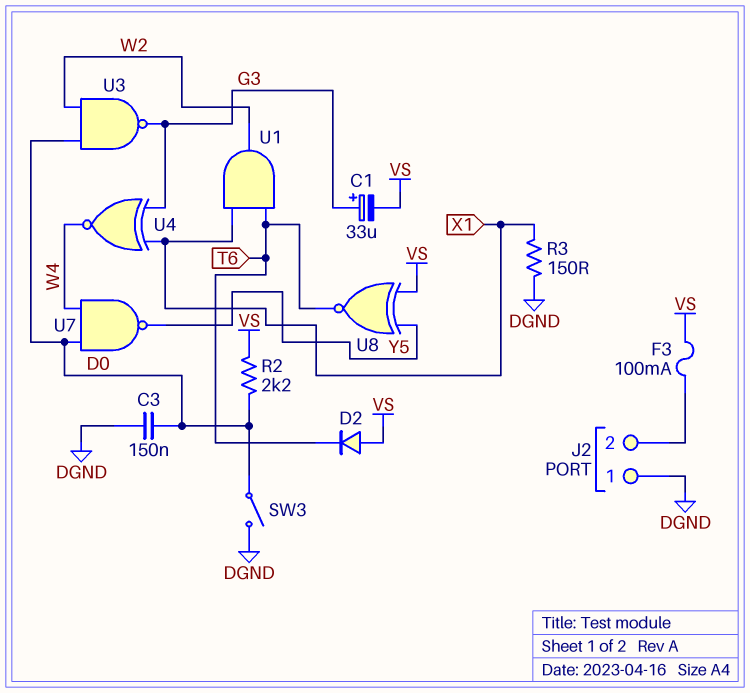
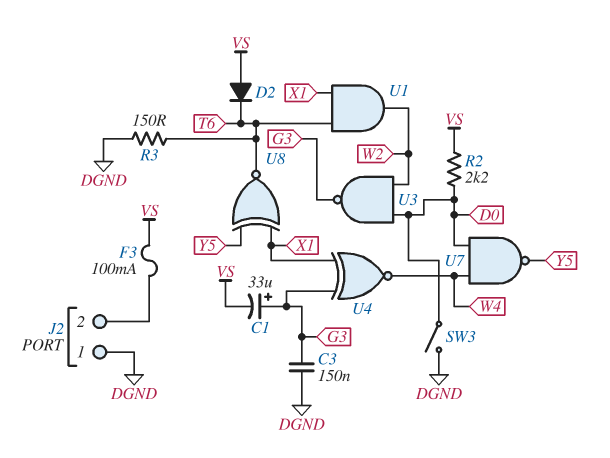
C3: 150nF (D0, DGND) -> 150nF (DGND, G3)
R3: 150 (DGND, X1) -> 150 (DGND, T6)
U8: XNOR (in VS, in Y5, out T6) -> XNOR (in X1, in Y5, out T6)

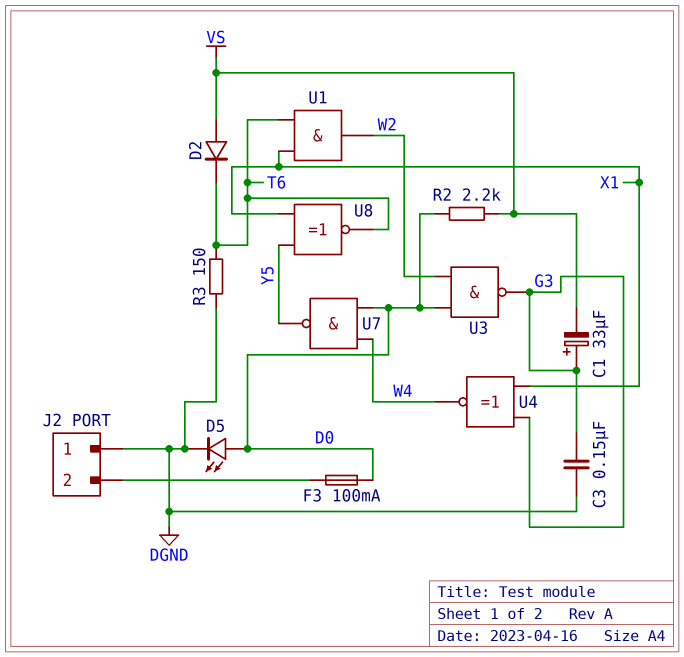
D5: none -> LED (A D0, K DGND)
F3: 100mA (J2/2, VS) -> 100mA (D0, J2/2)
SW3: switch (D0, DGND) -> none

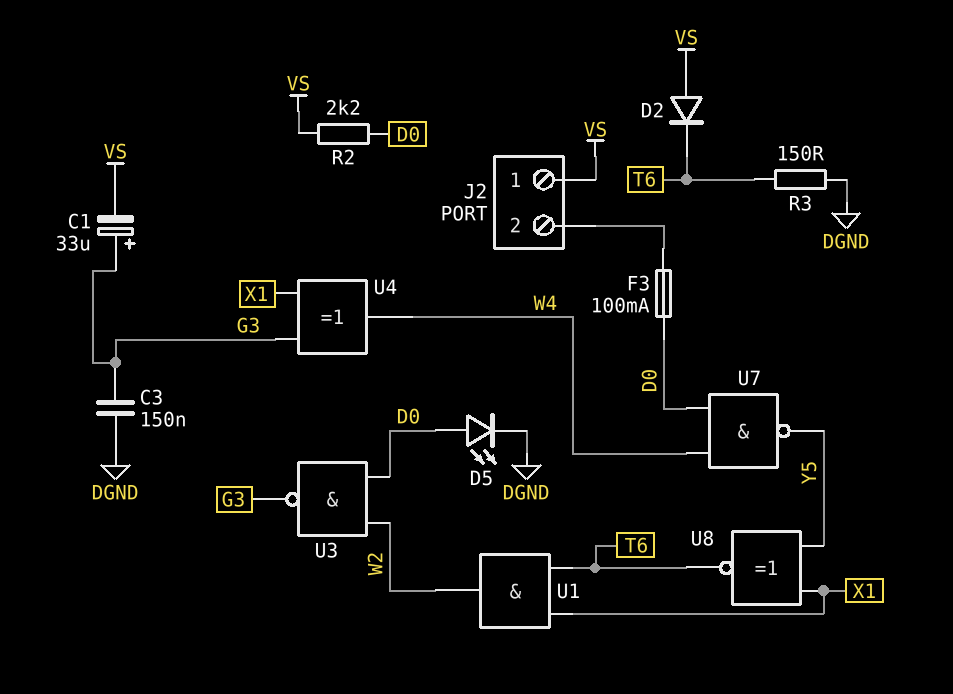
J2 pin 1: DGND -> VS
U4: XNOR (in G3, in X1, out W4) -> XOR (in G3, in X1, out W4)

